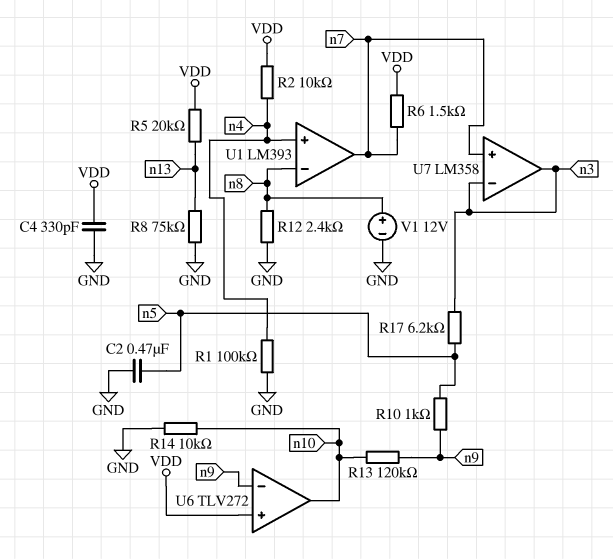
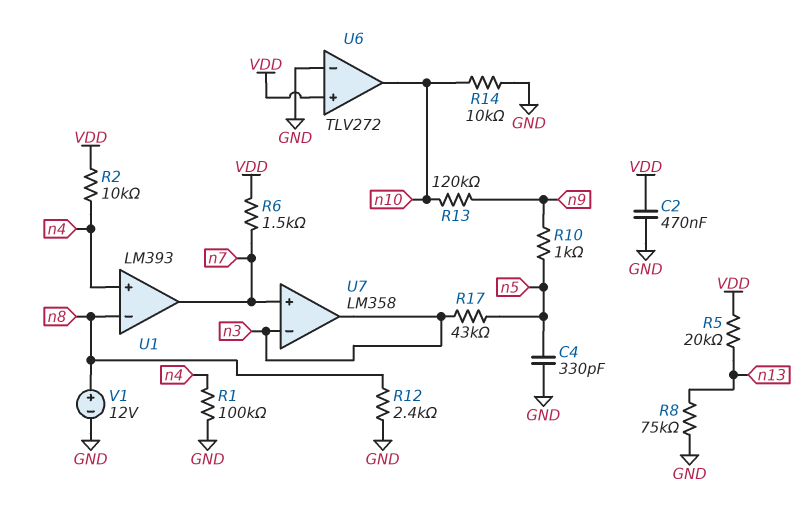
C2: 470nF (GND, n5) -> 470nF (GND, VDD)
C4: 330pF (GND, VDD) -> 330pF (GND, n5)
R17: 6.2k (n3, n5) -> 43k (n3, n5)
U6 pin in-: n9 -> GND

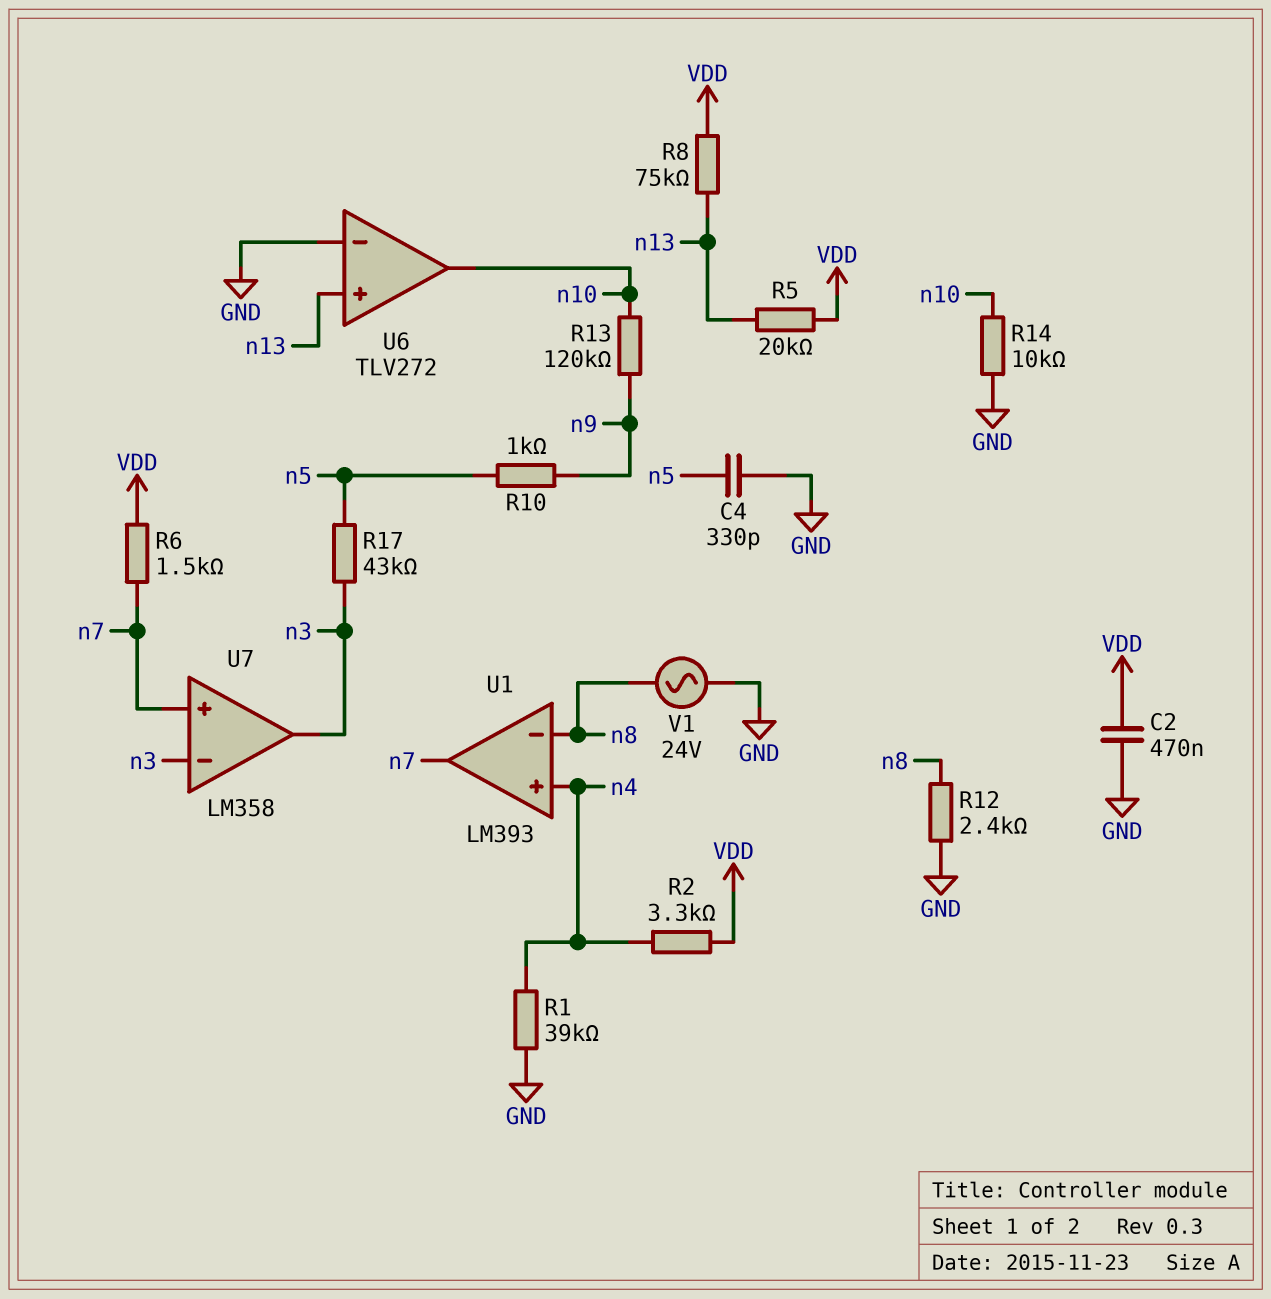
R1: 100k (GND, n4) -> 39k (GND, n4)
R2: 10k (VDD, n4) -> 3.3k (VDD, n4)
R8: 75k (GND, n13) -> 75k (VDD, n13)
U6 pin in+: VDD -> n13
V1: 12V (plus n8, minus GND) -> AC 24V (GND, n8)

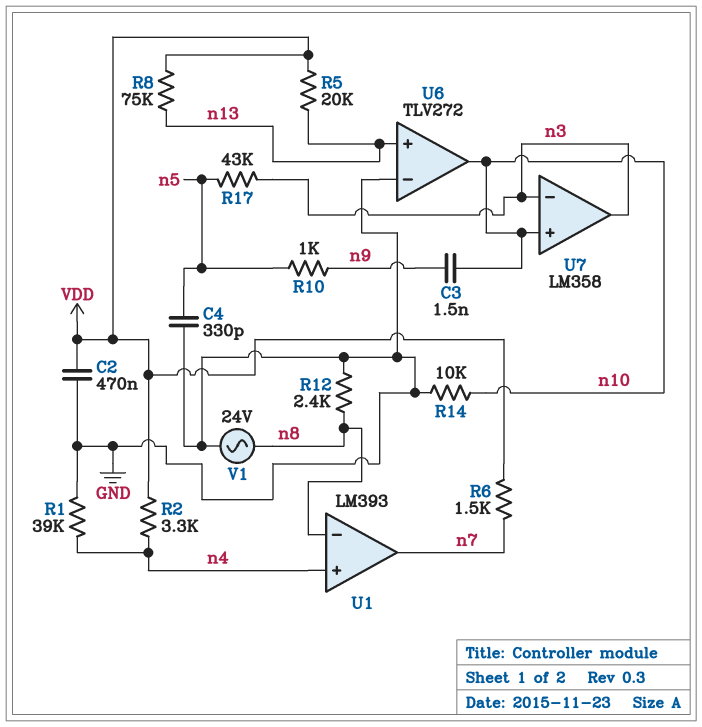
C3: none -> 1.5nF (n9, n10)
R13: 120k (n9, n10) -> none
U7 pin in+: n7 -> n10

